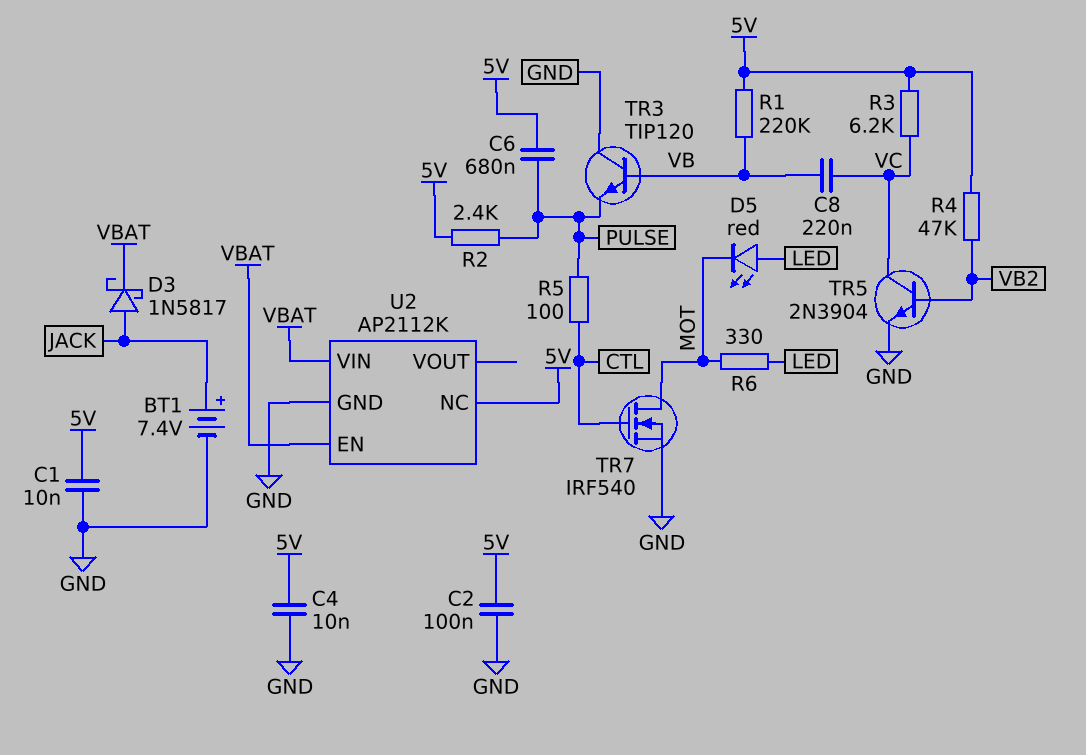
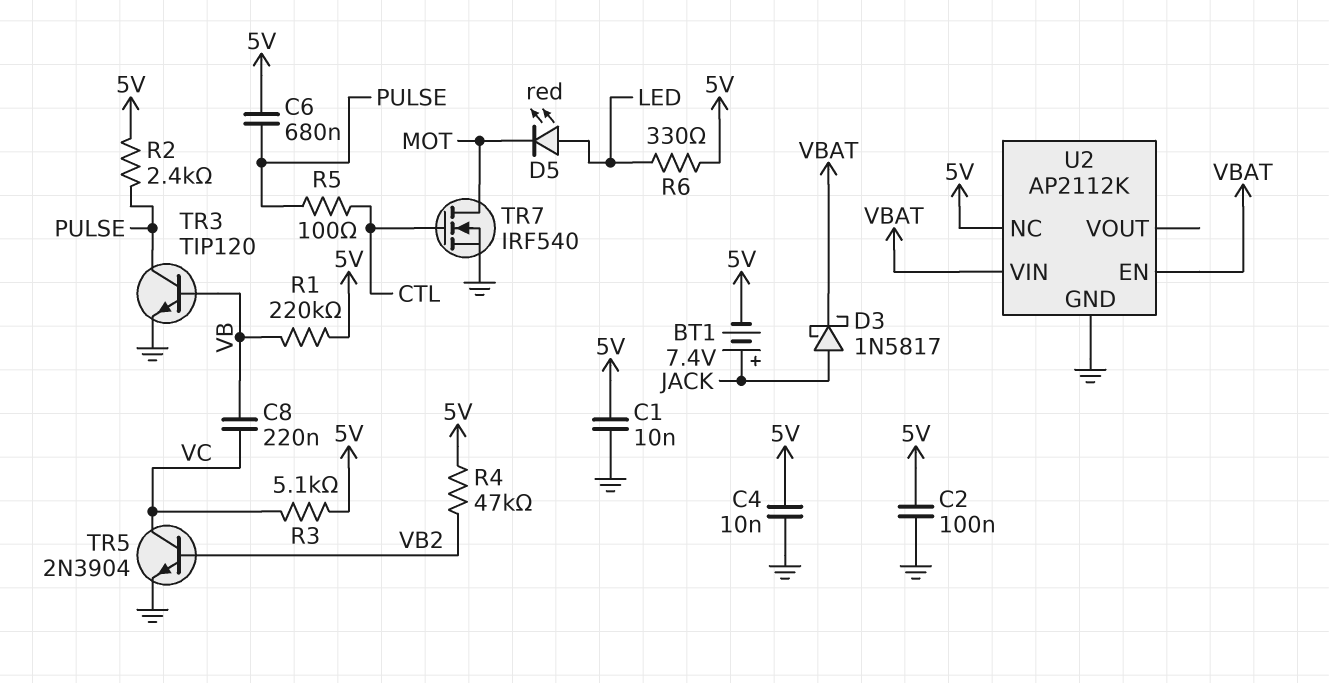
BT1: 7.4V (plus JACK, minus GND) -> 7.4V (plus JACK, minus 5V)
R3: 6.2k (5V, VC) -> 5.1k (5V, VC)
R6: 330 (LED, MOT) -> 330 (5V, LED)
TR3: NPN TIP120 (B VB, C GND, E PULSE) -> NPN TIP120 (B VB, C PULSE, E GND)

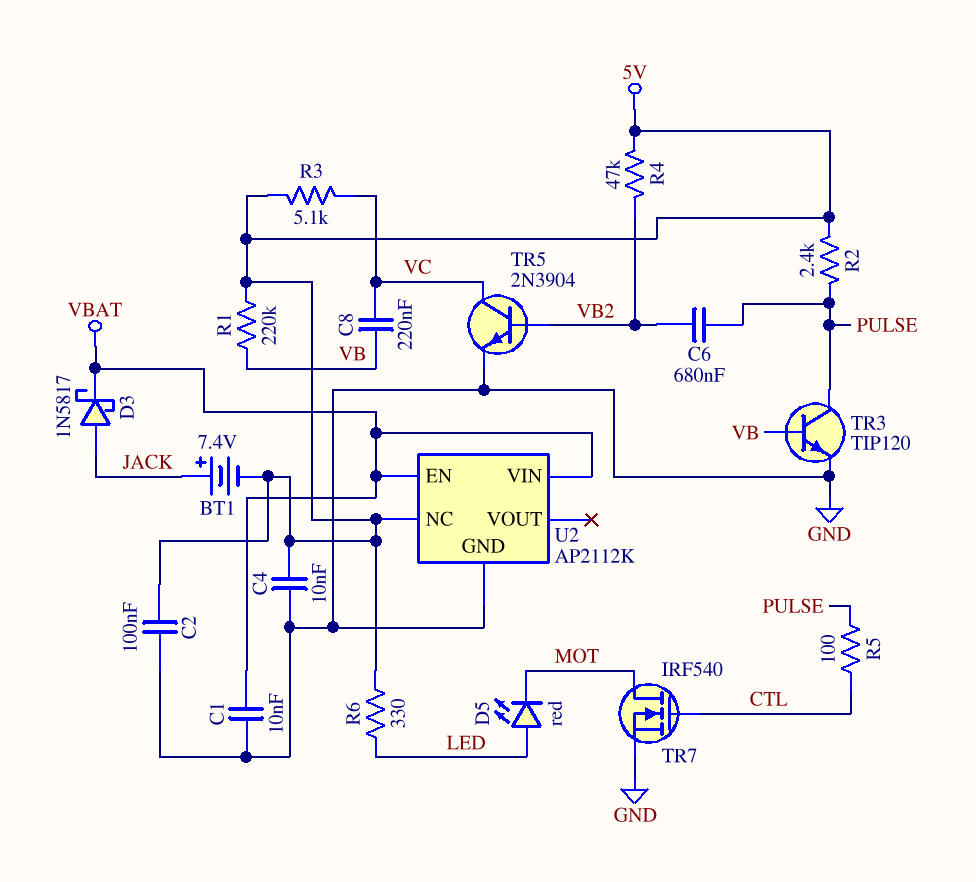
C1: 10nF (5V, GND) -> 10nF (GND, VBAT)
C6: 680nF (5V, PULSE) -> 680nF (PULSE, VB2)

